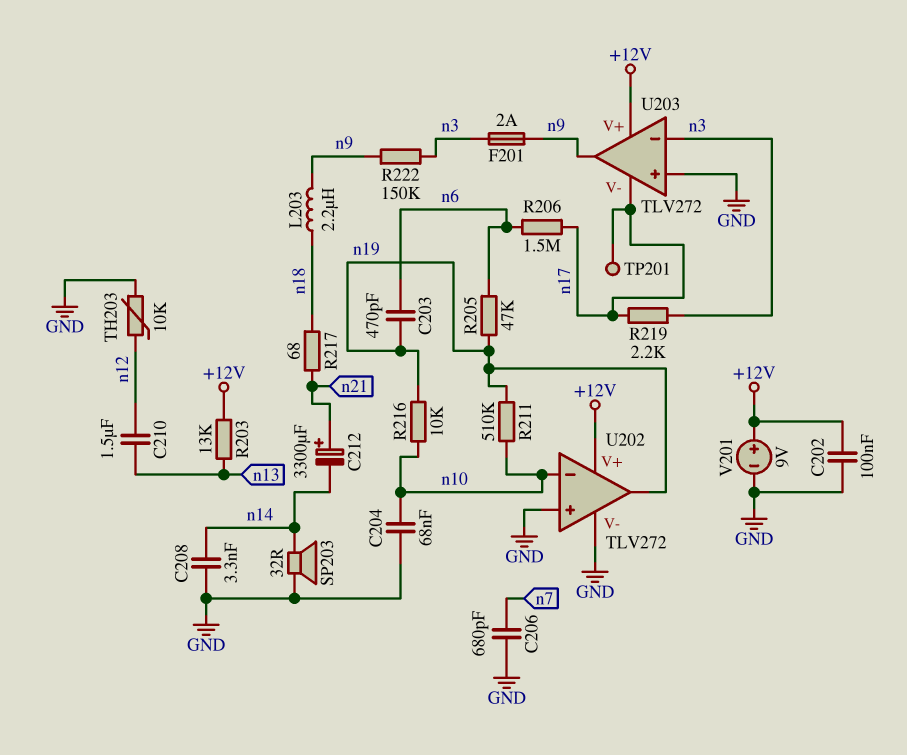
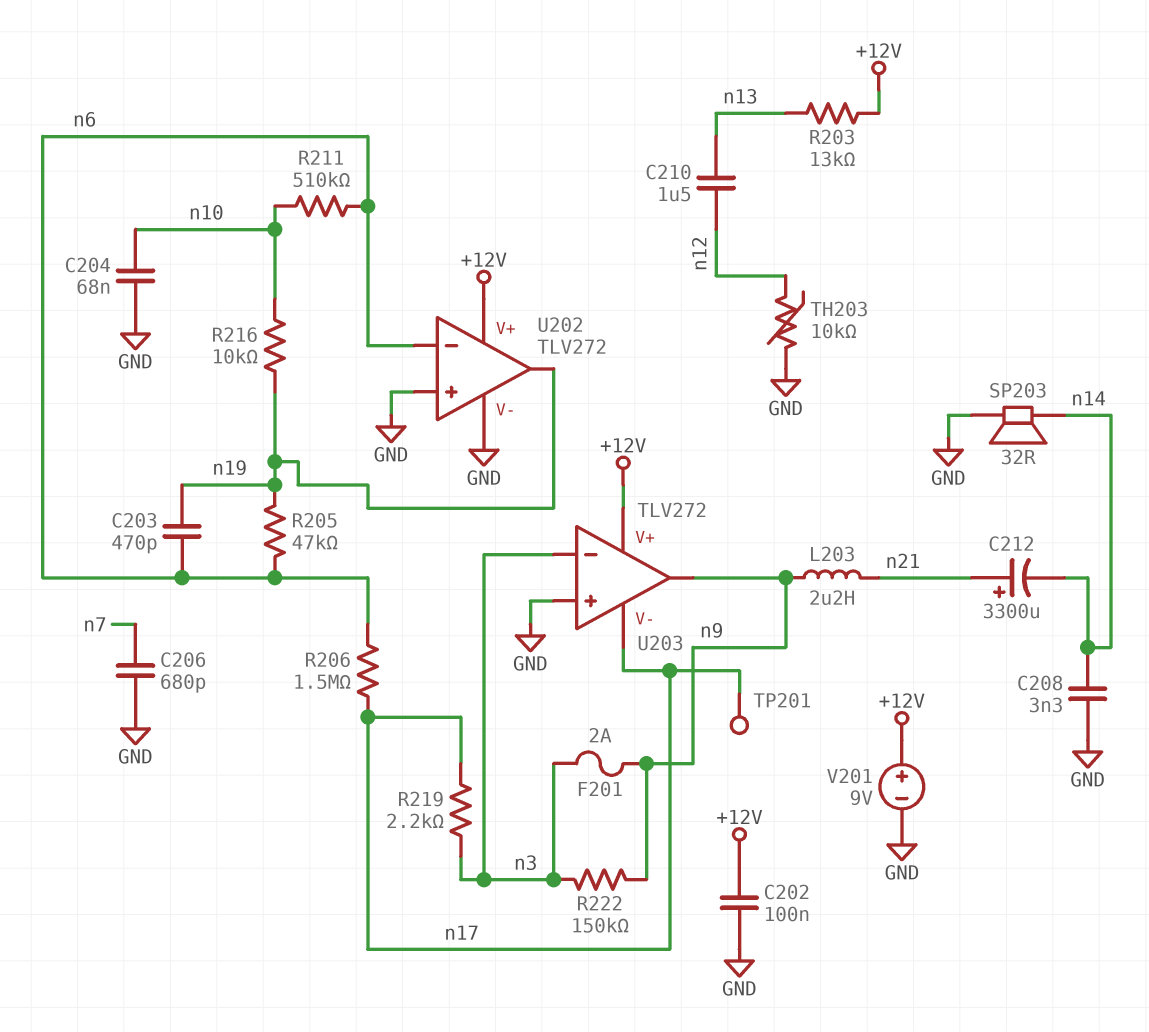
L203: 2.2uH (n9, n18) -> 2.2uH (n9, n21)
R211: 510k (n10, n19) -> 510k (n6, n10)
R217: 68 (n18, n21) -> none
U202 pin in-: n10 -> n6

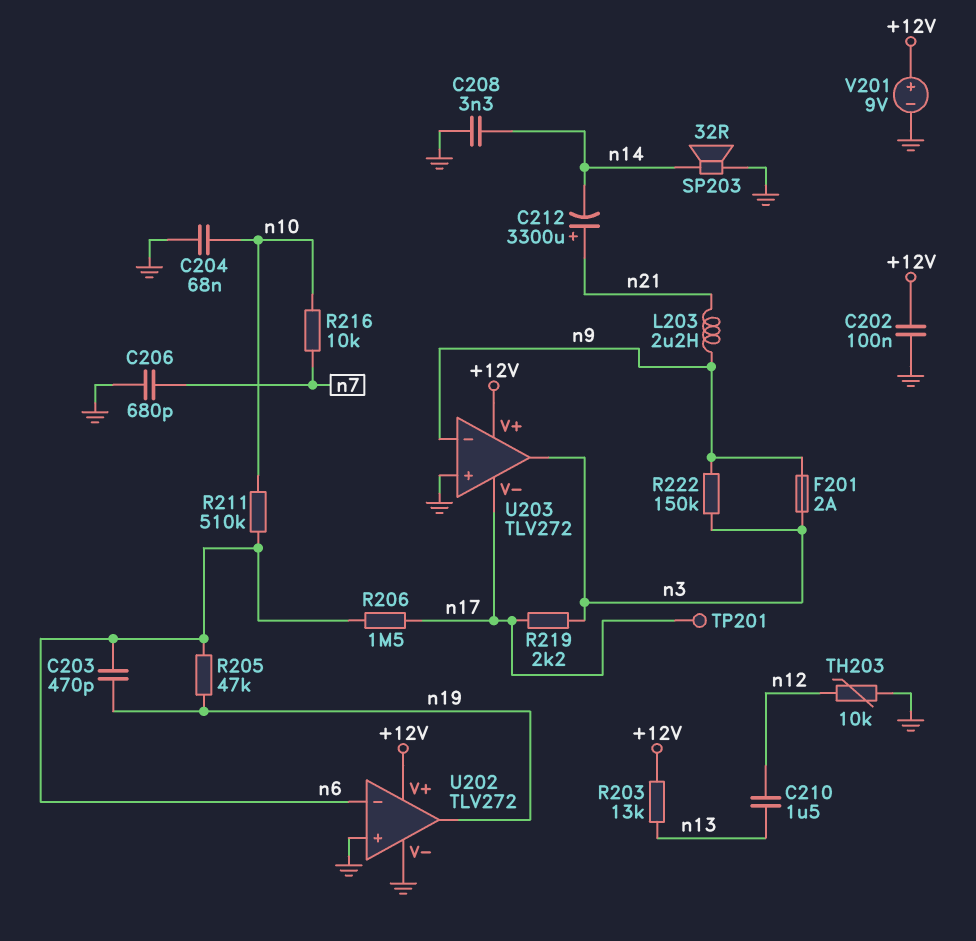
R216: 10k (n10, n19) -> 10k (n7, n10)
U203 pin in-: n3 -> n9
U203 pin out: n9 -> n3

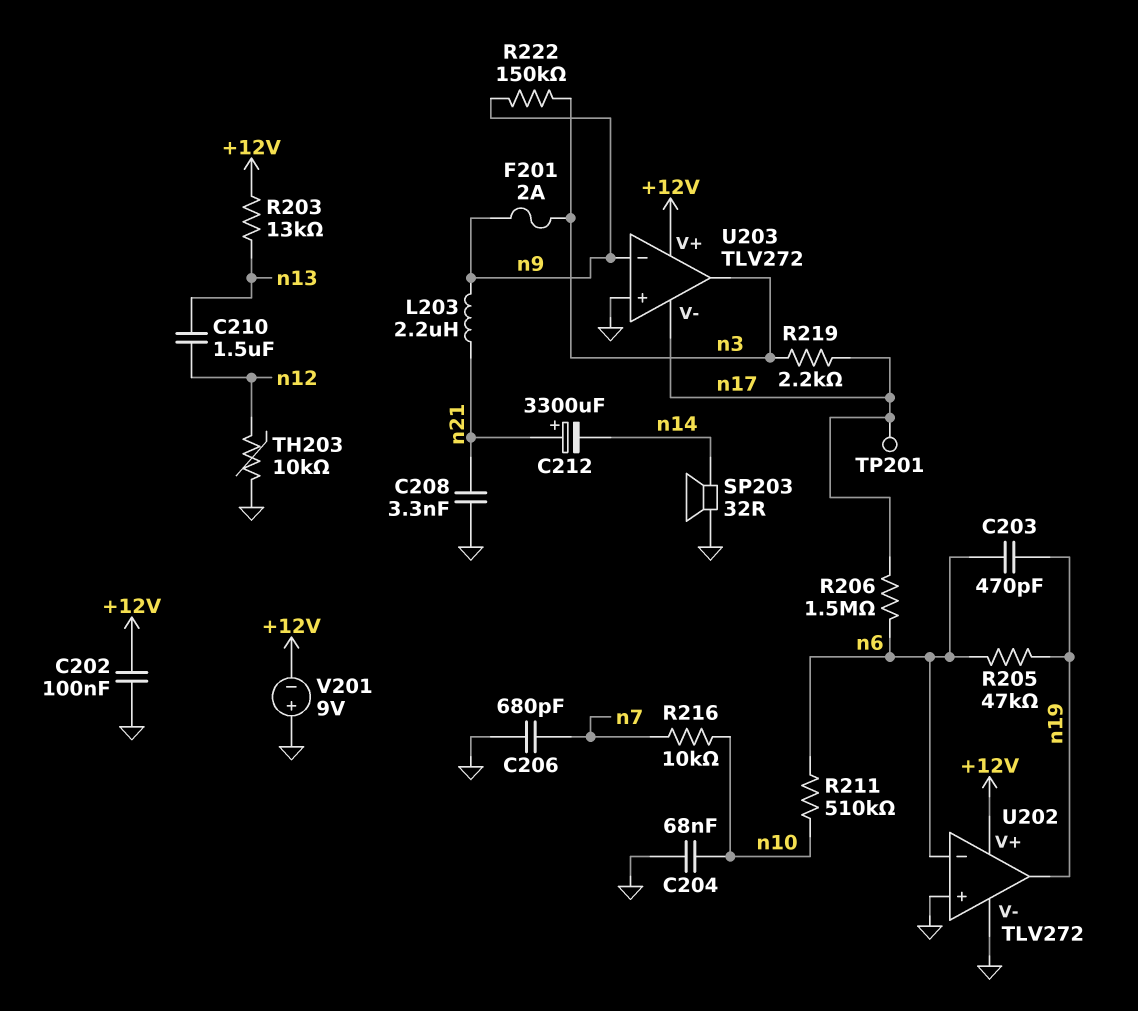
C208: 3.3nF (GND, n14) -> 3.3nF (GND, n21)
V201: 9V (plus +12V, minus GND) -> 9V (plus GND, minus +12V)

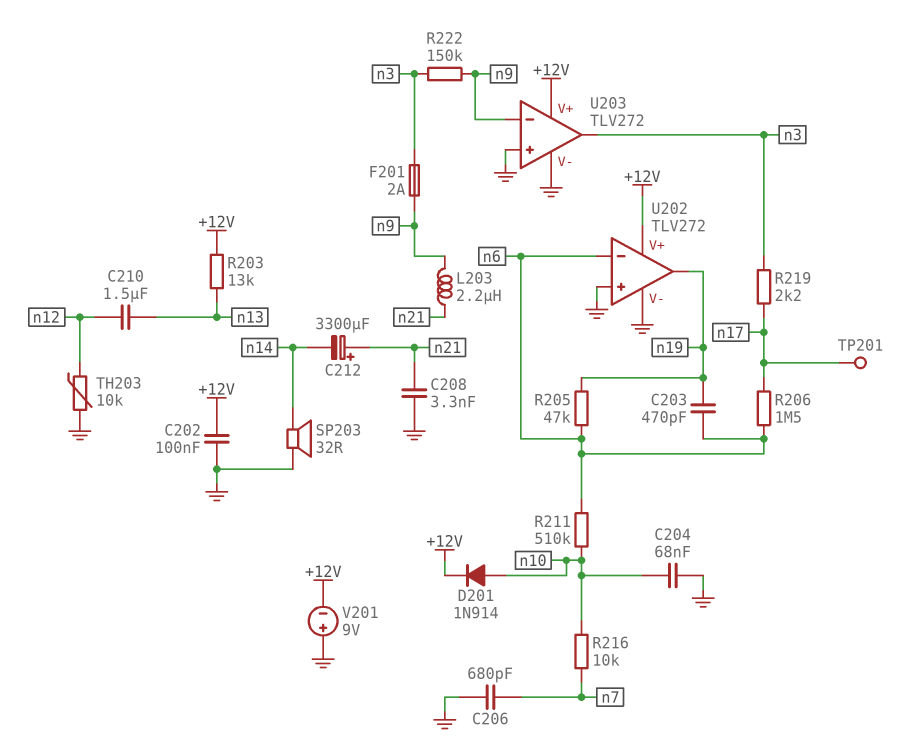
D201: none -> diode 1N914 (A n10, K +12V)
U203 pin V-: n17 -> GND

